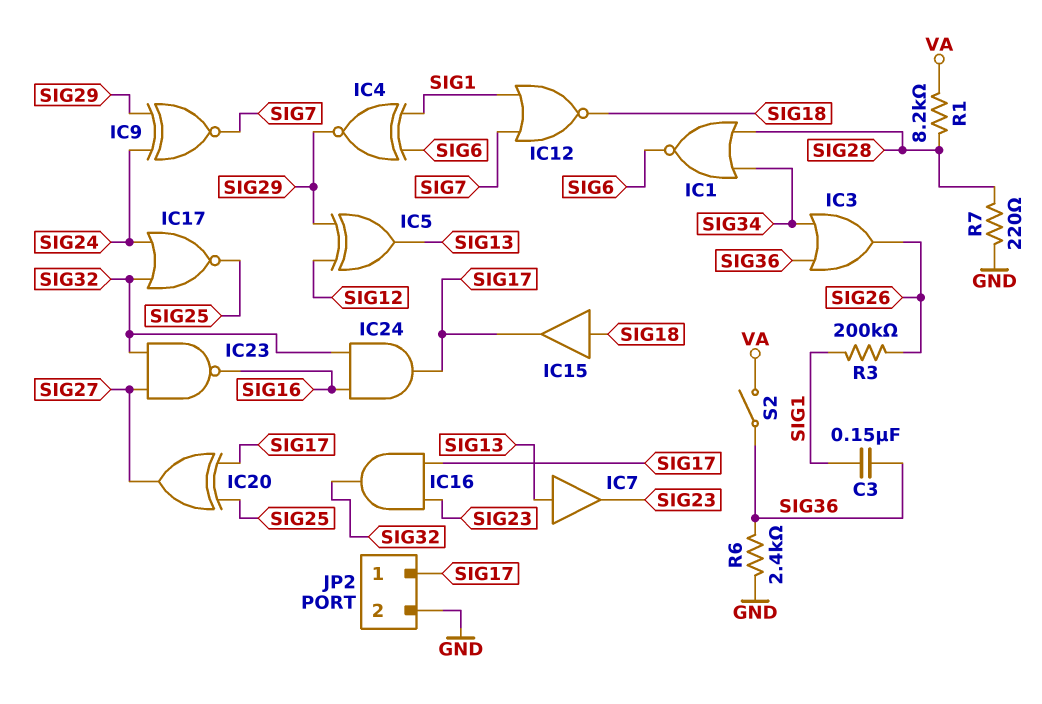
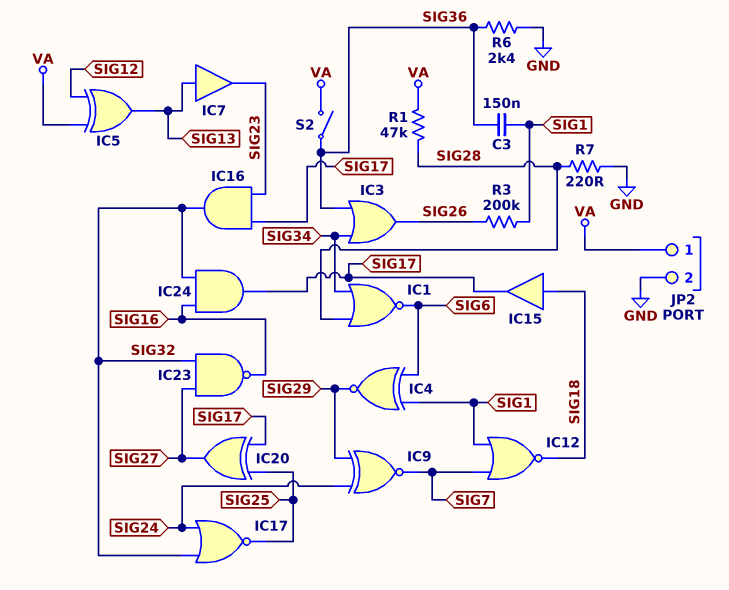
IC5: XOR (in SIG12, in SIG29, out SIG13) -> XOR (in SIG12, in VA, out SIG13)
JP2 pin 1: SIG17 -> VA
R1: 8.2k (SIG28, VA) -> 47k (SIG28, VA)

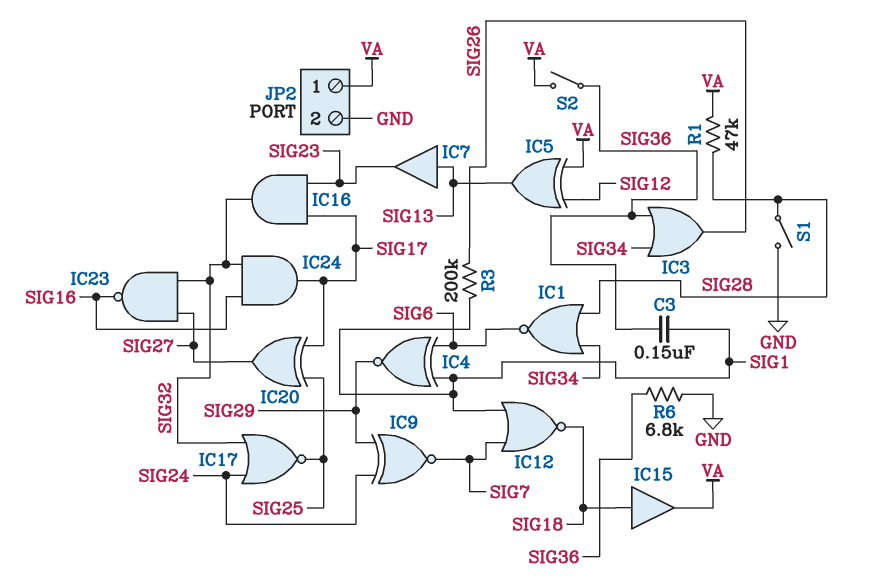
IC15: buffer (in SIG18, out SIG17) -> buffer (in SIG18, out VA)
R6: 2.4k (GND, SIG36) -> 6.8k (GND, SIG36)
R7: 220 (GND, SIG28) -> none
S1: none -> switch (GND, SIG28)

